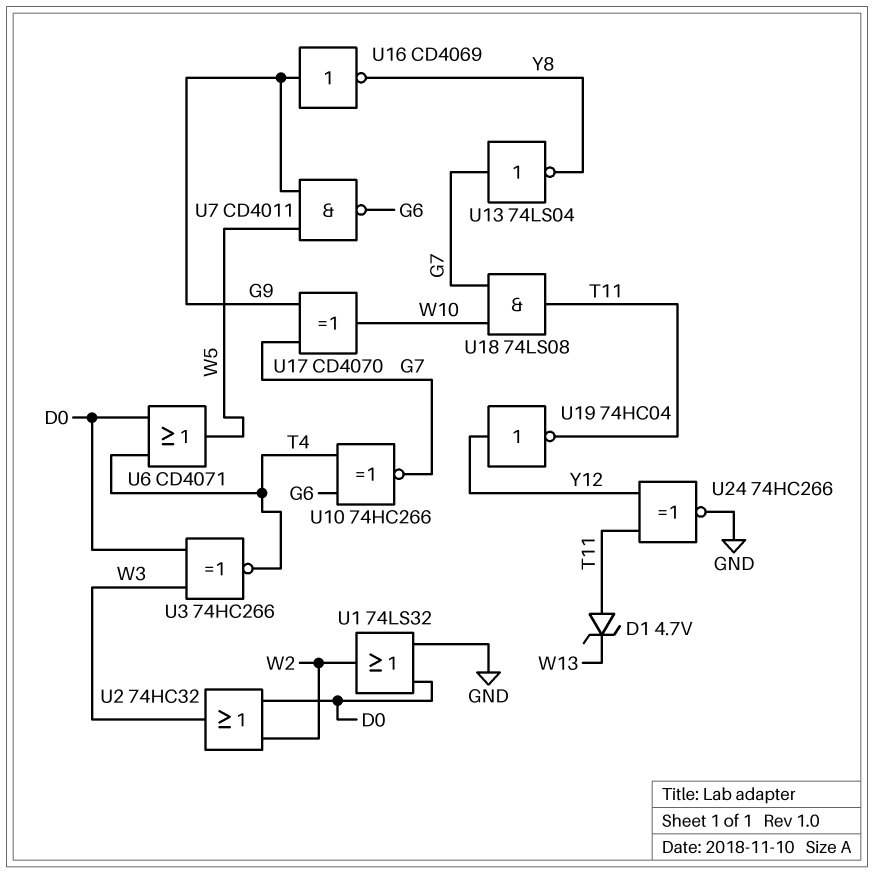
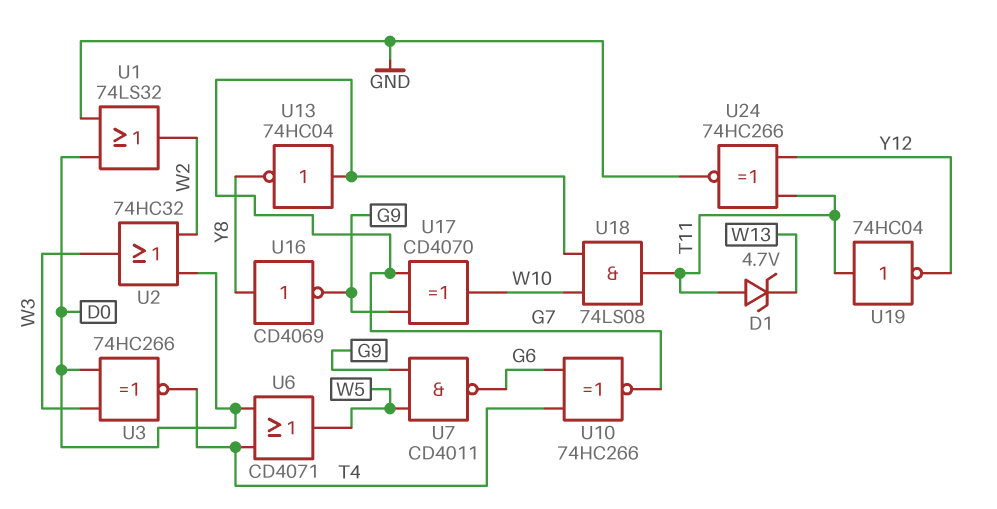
U13: NOT 74LS04 (in G7, out Y8) -> NOT 74HC04 (in G7, out Y8)
U16: NOT CD4069 (in G9, out Y8) -> NOT CD4069 (in Y8, out G9)
U19: NOT 74HC04 (in Y12, out T11) -> NOT 74HC04 (in T11, out Y12)

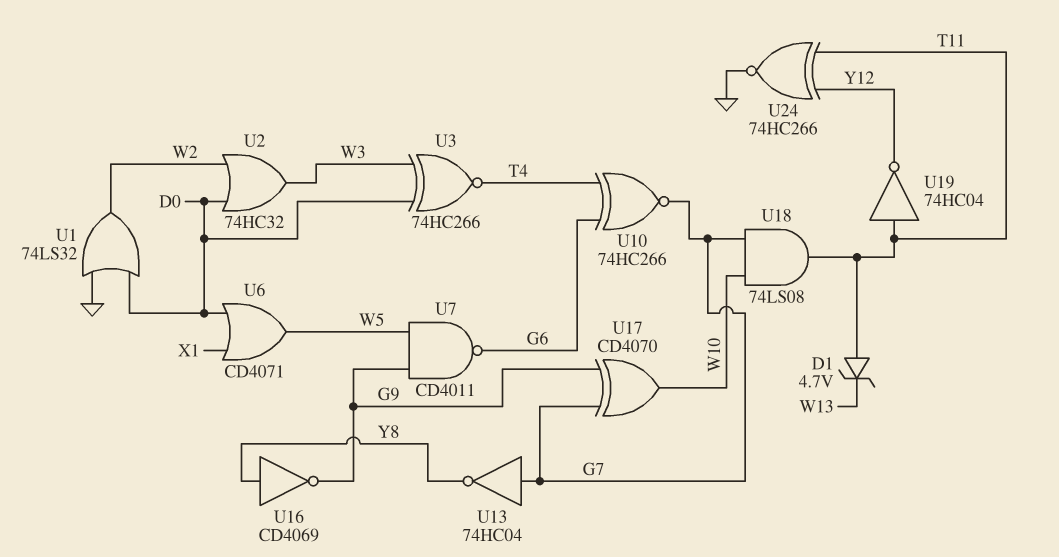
U6: OR CD4071 (in D0, in T4, out W5) -> OR CD4071 (in D0, in X1, out W5)

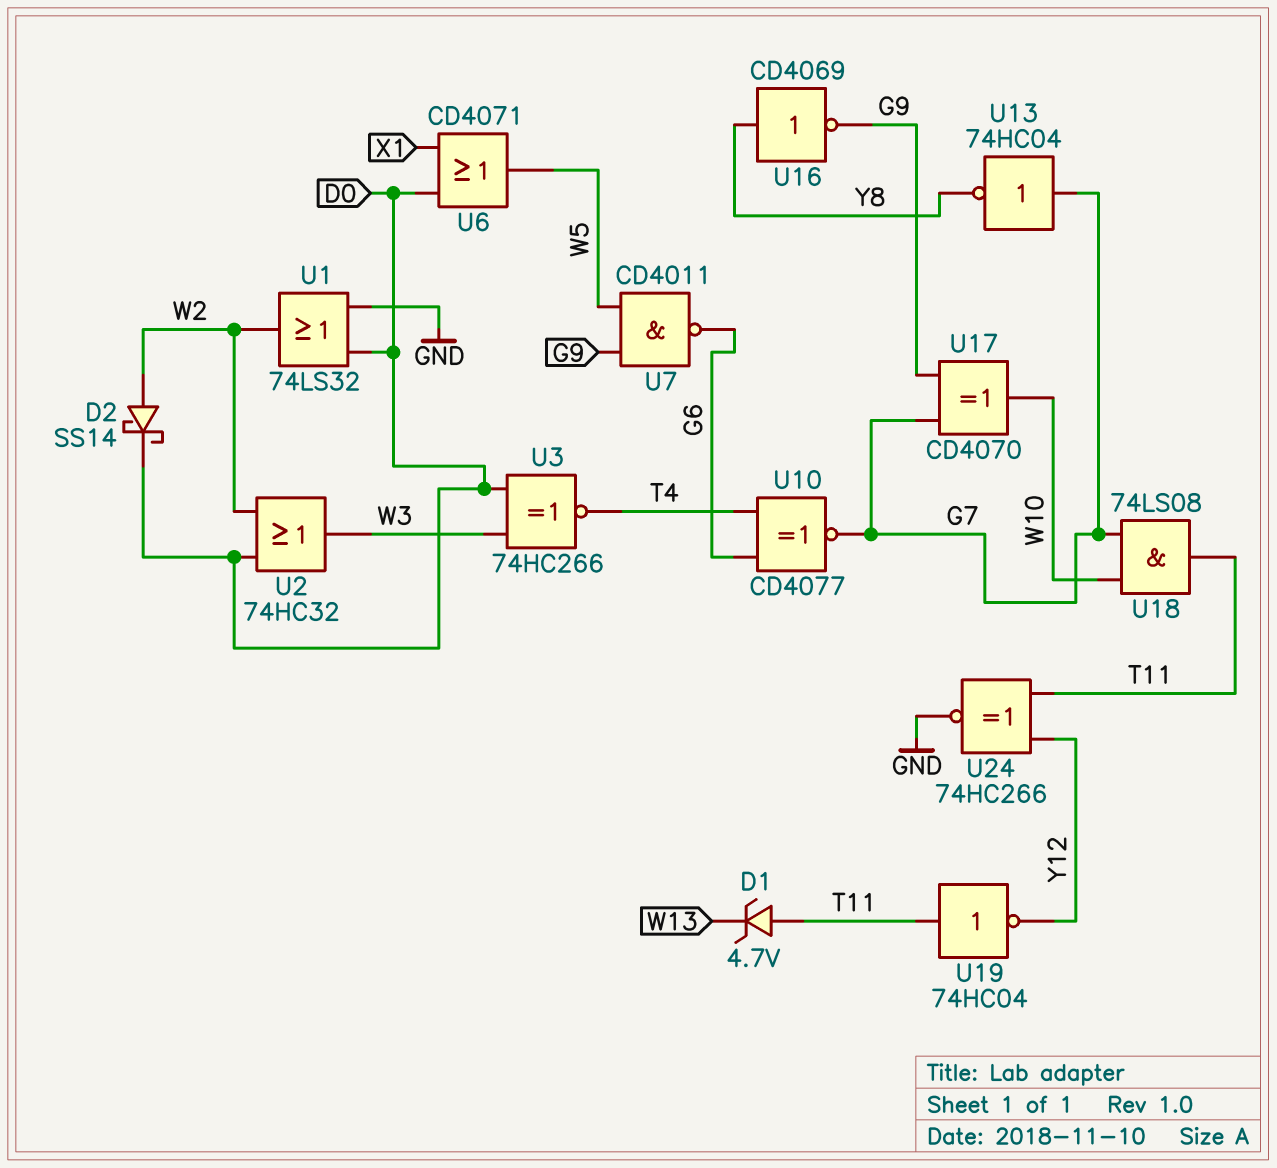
D2: none -> schottky SS14 (A W2, K D0)
U10: XNOR 74HC266 (in G6, in T4, out G7) -> XNOR CD4077 (in G6, in T4, out G7)

